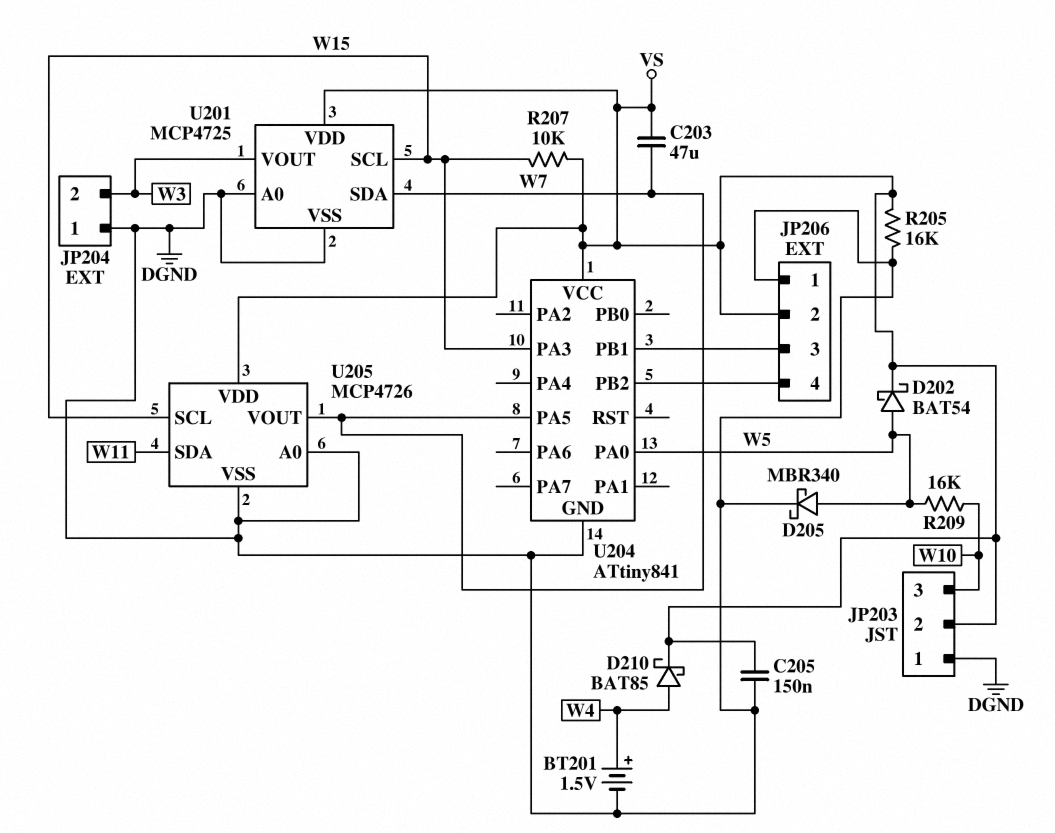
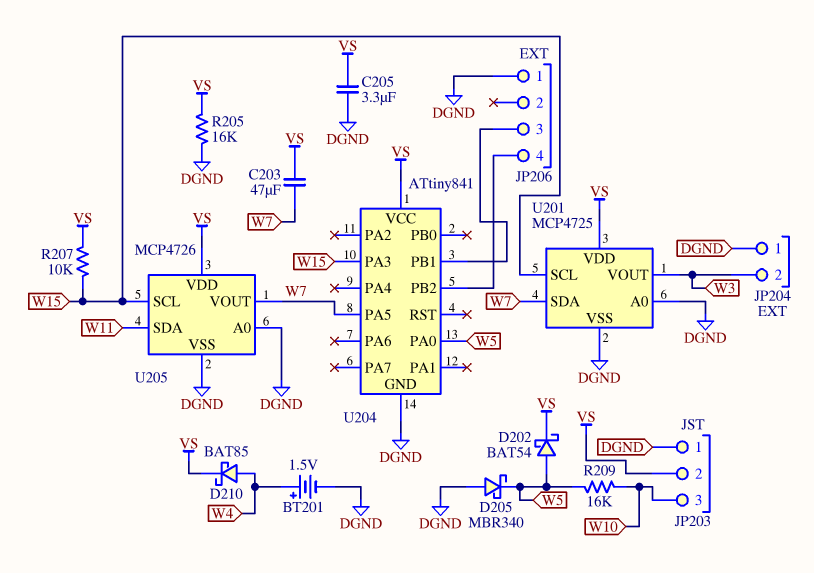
C205: 150nF (DGND, VS) -> 3.3uF (DGND, VS)
D205: schottky MBR340 (A W5, K DGND) -> schottky MBR340 (A DGND, K W5)
JP206 pin 2: VS -> none

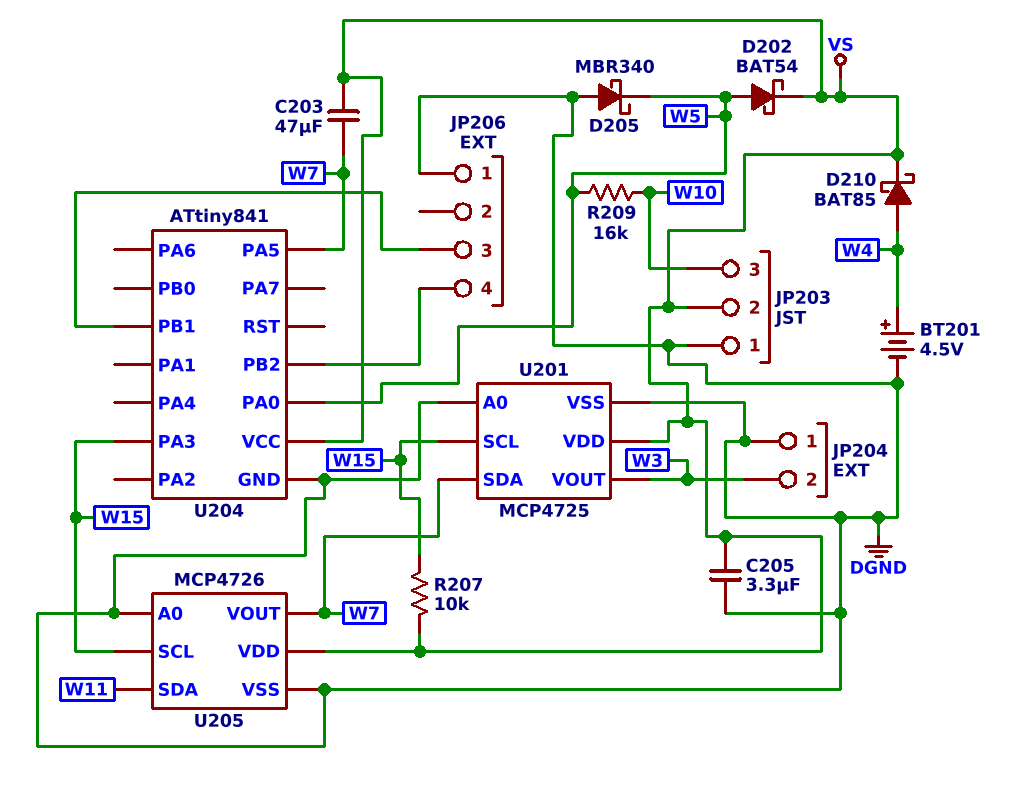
BT201: 1.5V (plus W4, minus DGND) -> 4.5V (plus W4, minus DGND)
R205: 16k (DGND, VS) -> none

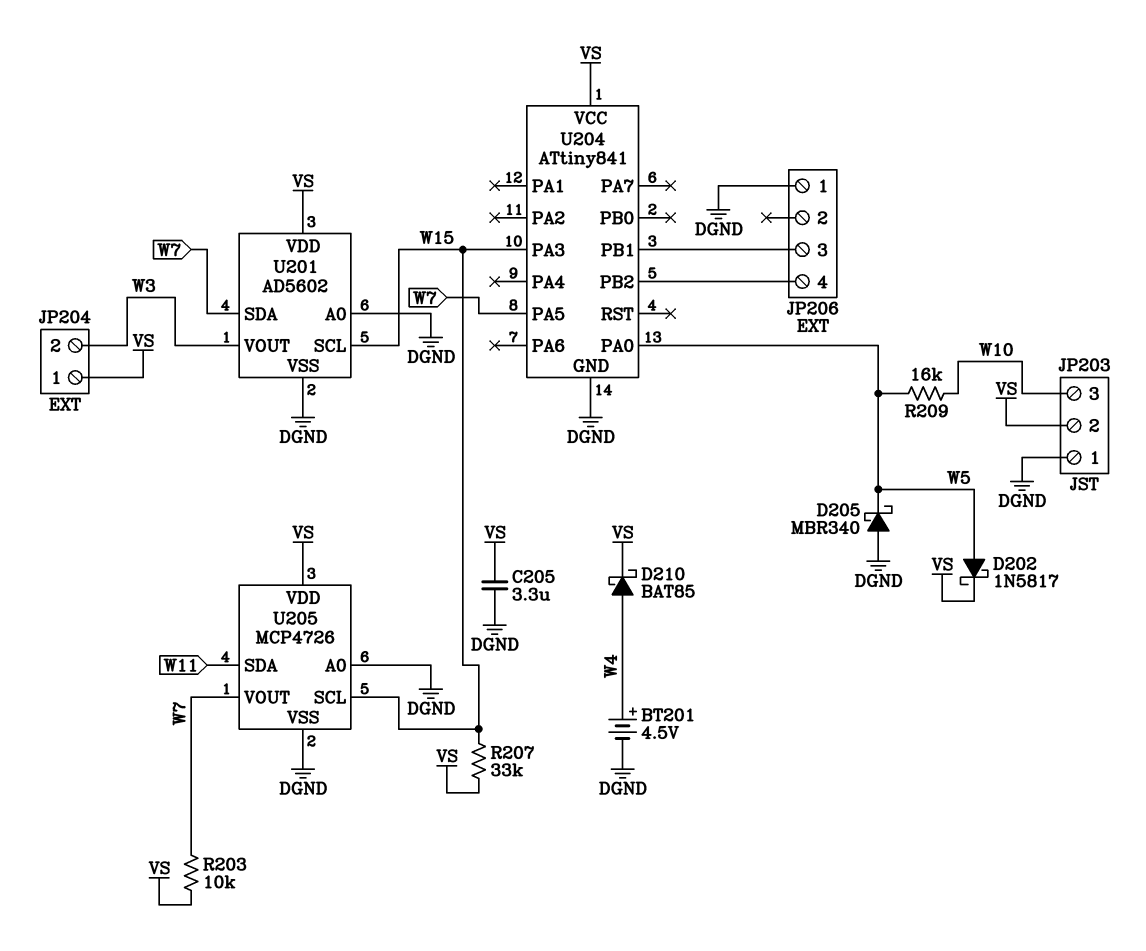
C203: 47uF (VS, W7) -> none
D202: schottky BAT54 (A W5, K VS) -> schottky 1N5817 (A W5, K VS)
JP204 pin 1: DGND -> VS
R203: none -> 10k (VS, W7)
R207: 10k (VS, W15) -> 33k (VS, W15)
U201: MCP4725 -> AD5602

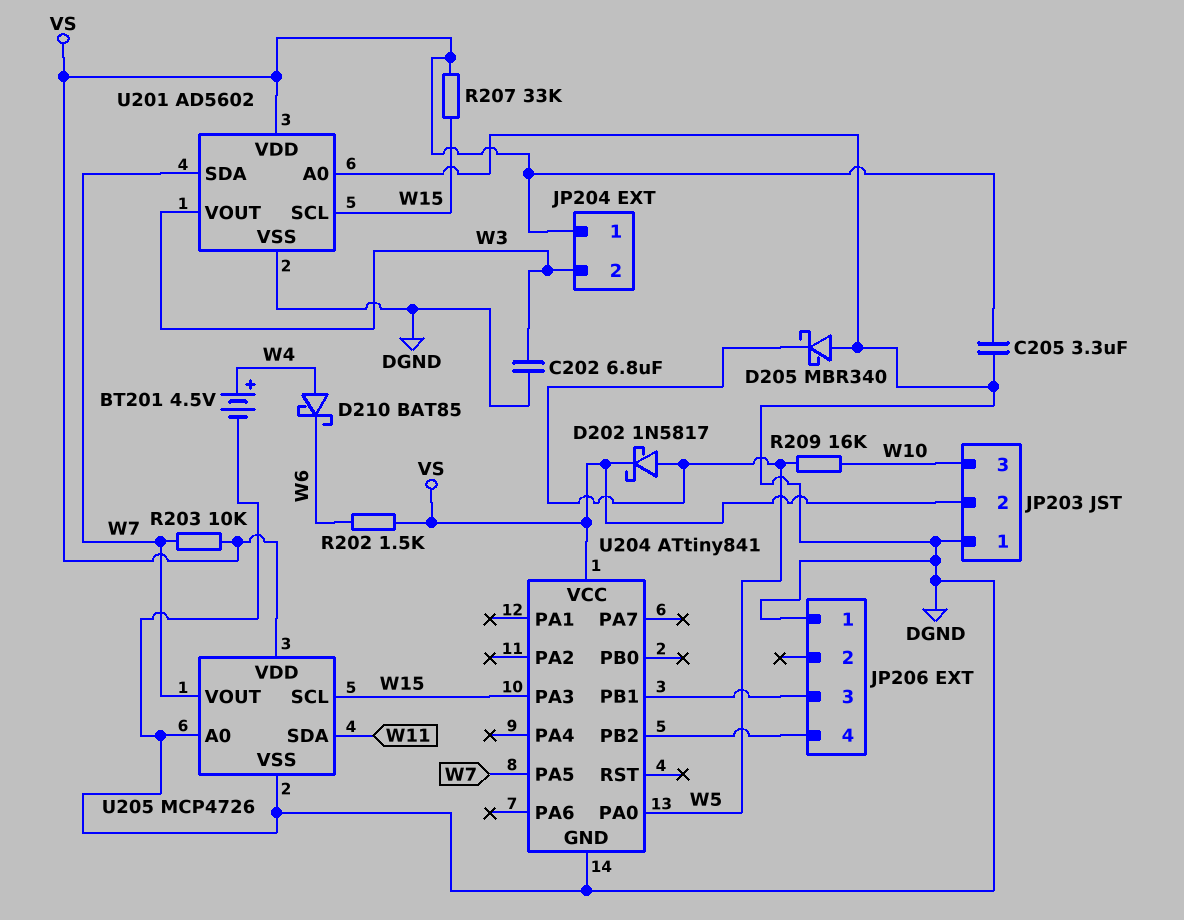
C202: none -> 6.8uF (DGND, W3)
D210: schottky BAT85 (A W4, K VS) -> schottky BAT85 (A W4, K W6)
R202: none -> 1.5k (VS, W6)

